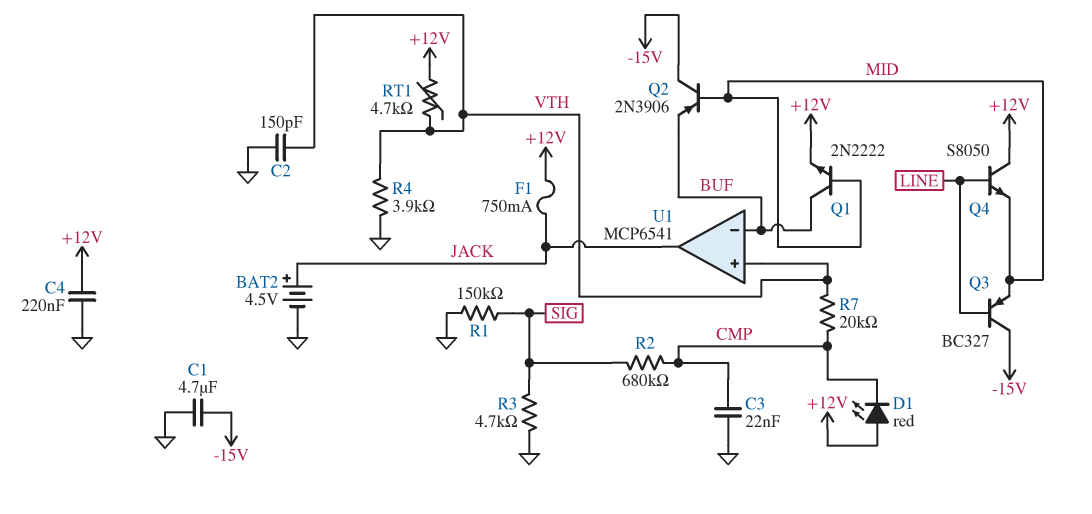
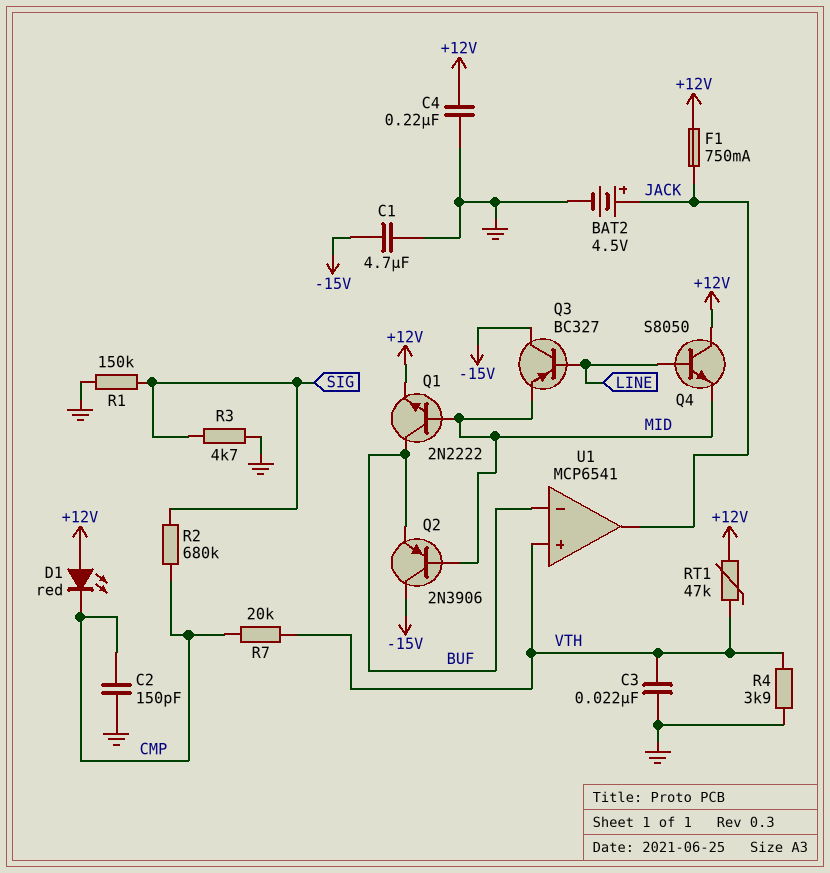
C2: 150pF (GND, VTH) -> 150pF (CMP, GND)
C3: 22nF (CMP, GND) -> 22nF (GND, VTH)
RT1: 4.7k (+12V, VTH) -> 47k (+12V, VTH)

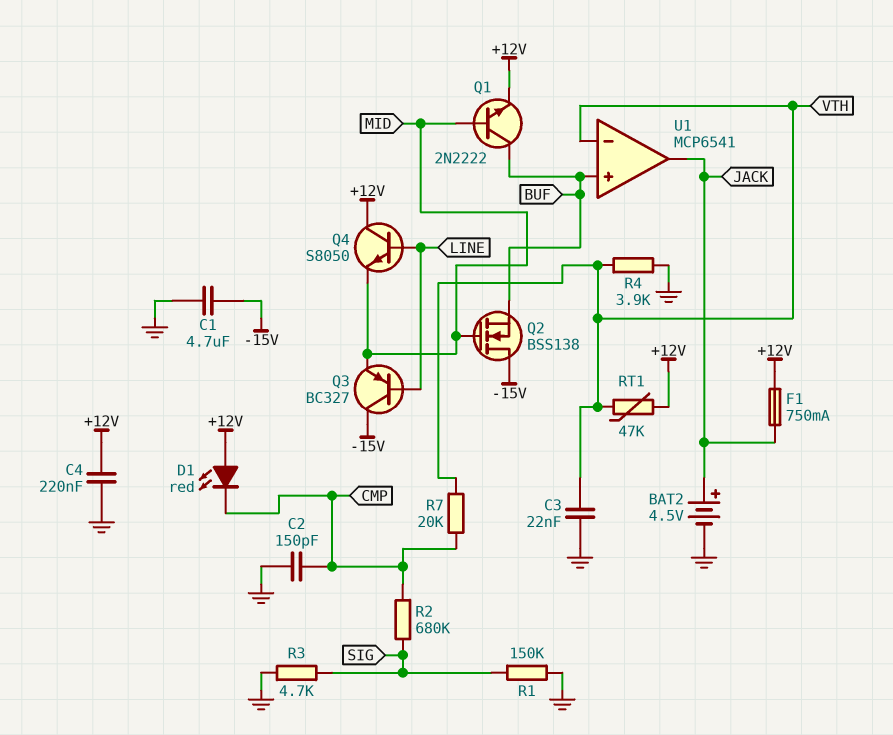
Q2: PNP 2N3906 (B MID, C -15V, E BUF) -> NMOS BSS138 (G MID, D -15V, S BUF)
U1 pin in+: VTH -> BUF
U1 pin in-: BUF -> VTH

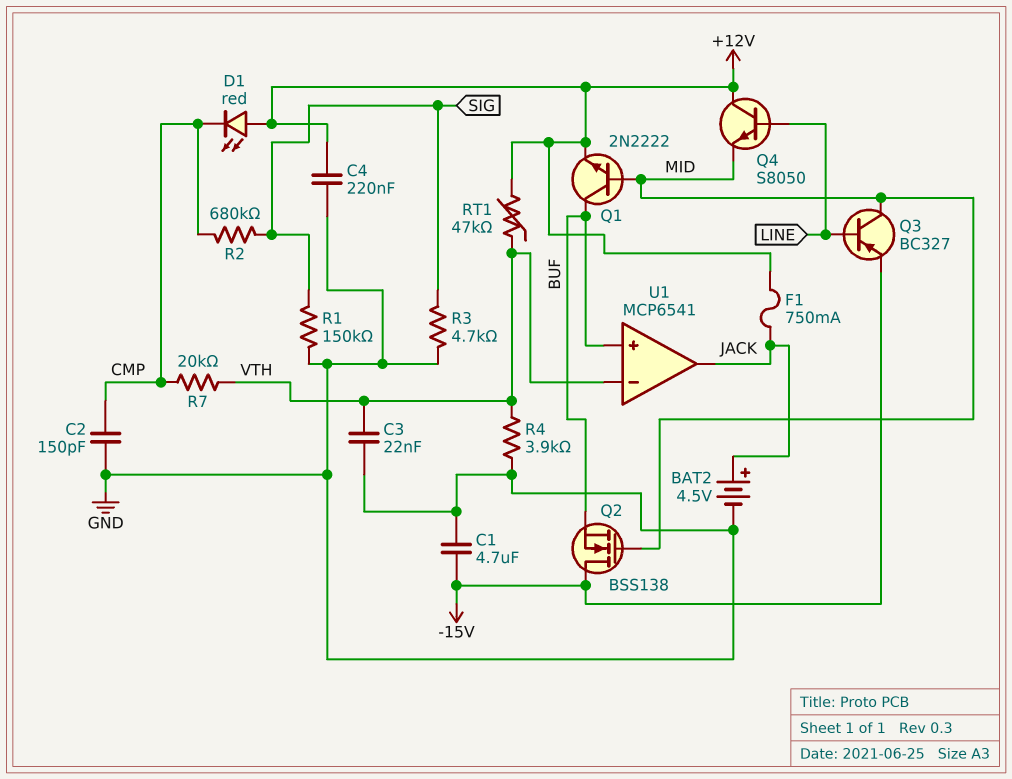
Q3: PNP BC327 (B LINE, C -15V, E MID) -> PNP BC327 (B LINE, C MID, E -15V)

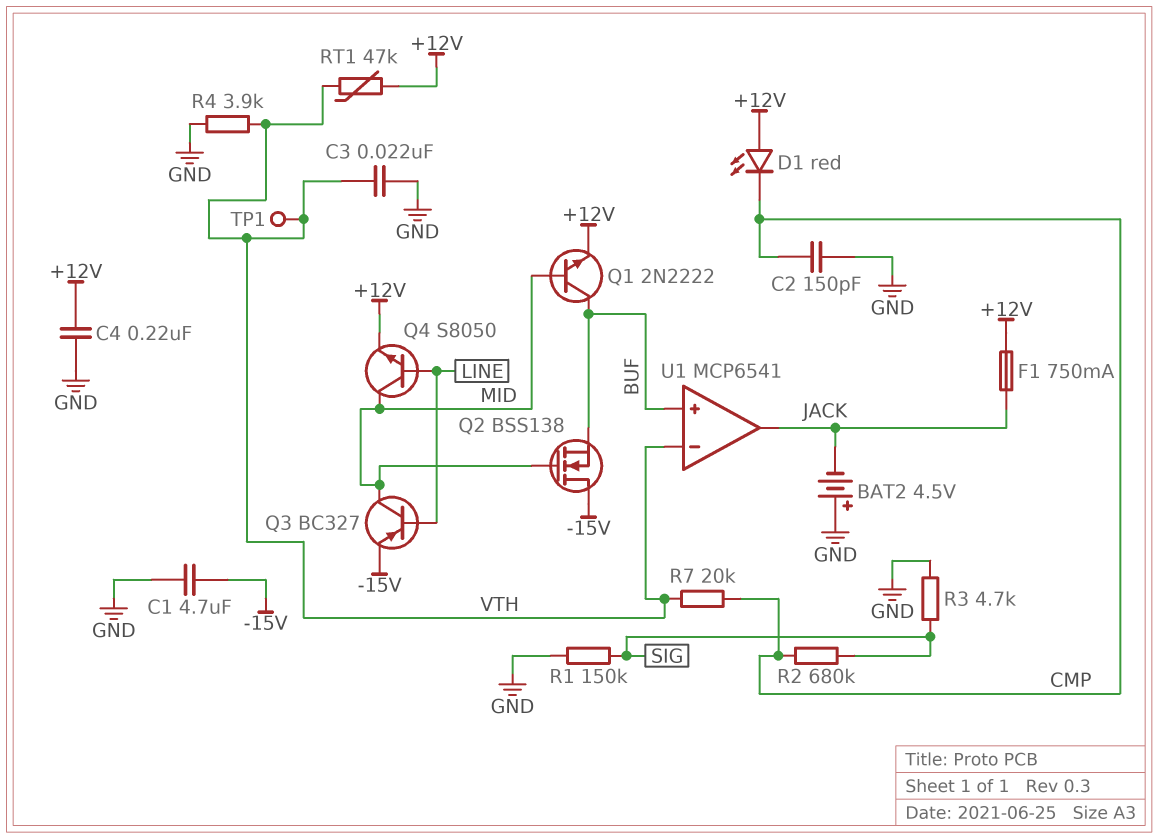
BAT2: 4.5V (plus JACK, minus GND) -> 4.5V (plus GND, minus JACK)
Q4: NPN S8050 (B LINE, C +12V, E MID) -> NPN S8050 (B LINE, C MID, E +12V)
TP1: none -> test point (VTH)

